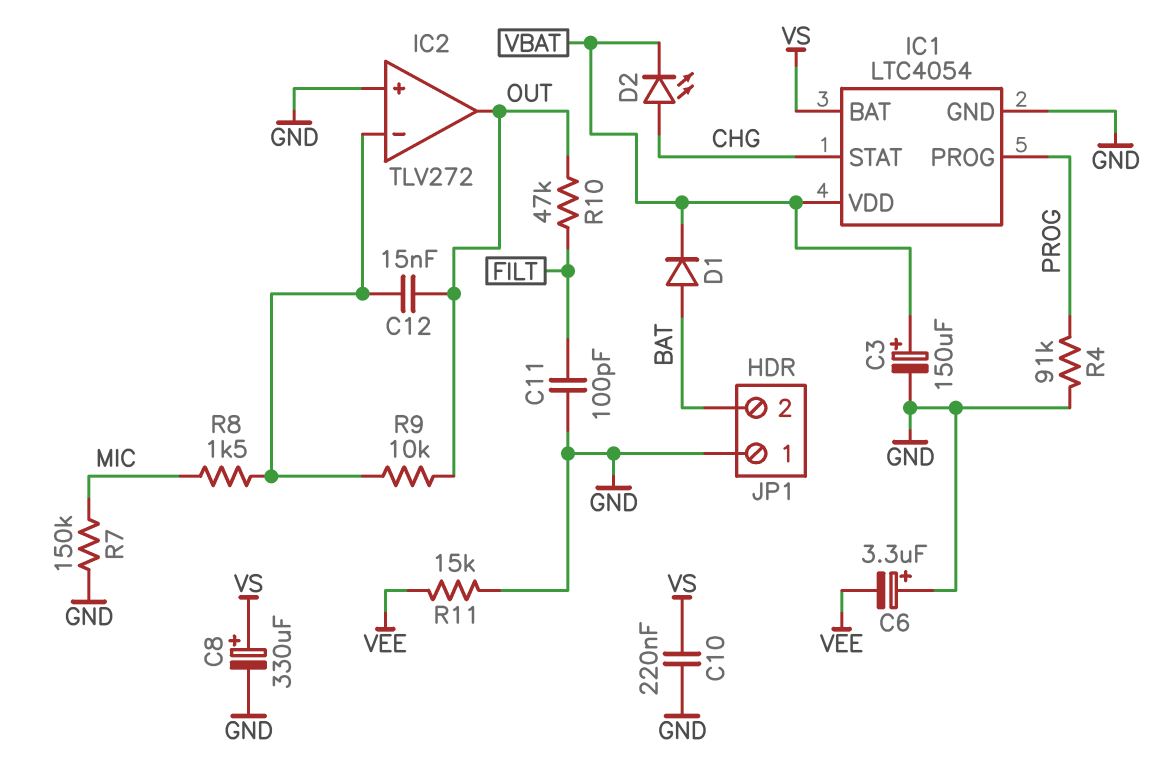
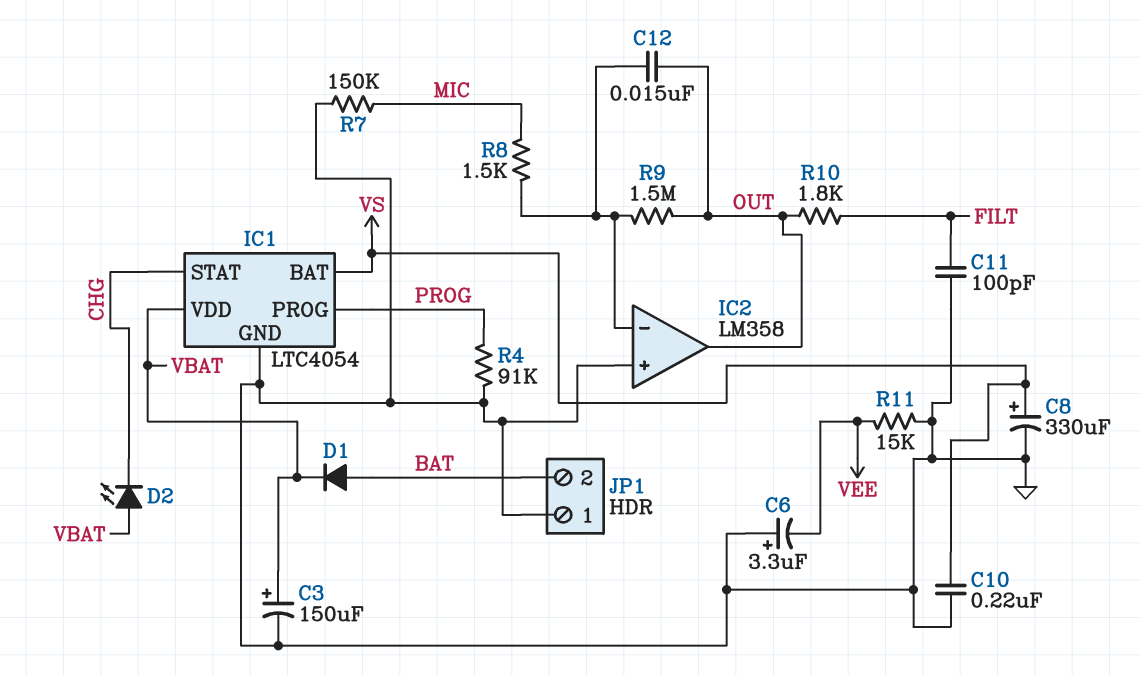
D2: LED (A CHG, K VBAT) -> LED (A VBAT, K CHG)
IC2: TLV272 -> LM358
R9: 10k (IC2/in-, OUT) -> 1.5M (IC2/in-, OUT)
R10: 47k (FILT, OUT) -> 1.8k (FILT, OUT)

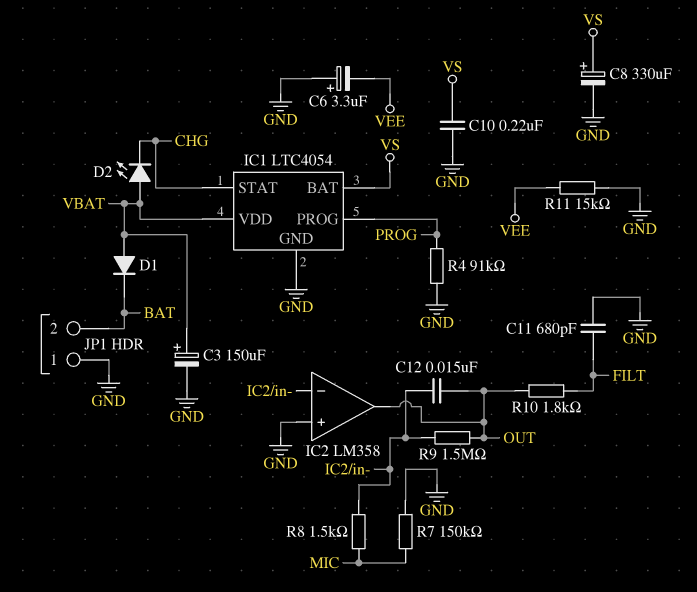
C11: 100pF (FILT, GND) -> 680pF (FILT, GND)
D1: diode (A BAT, K VBAT) -> diode (A VBAT, K BAT)

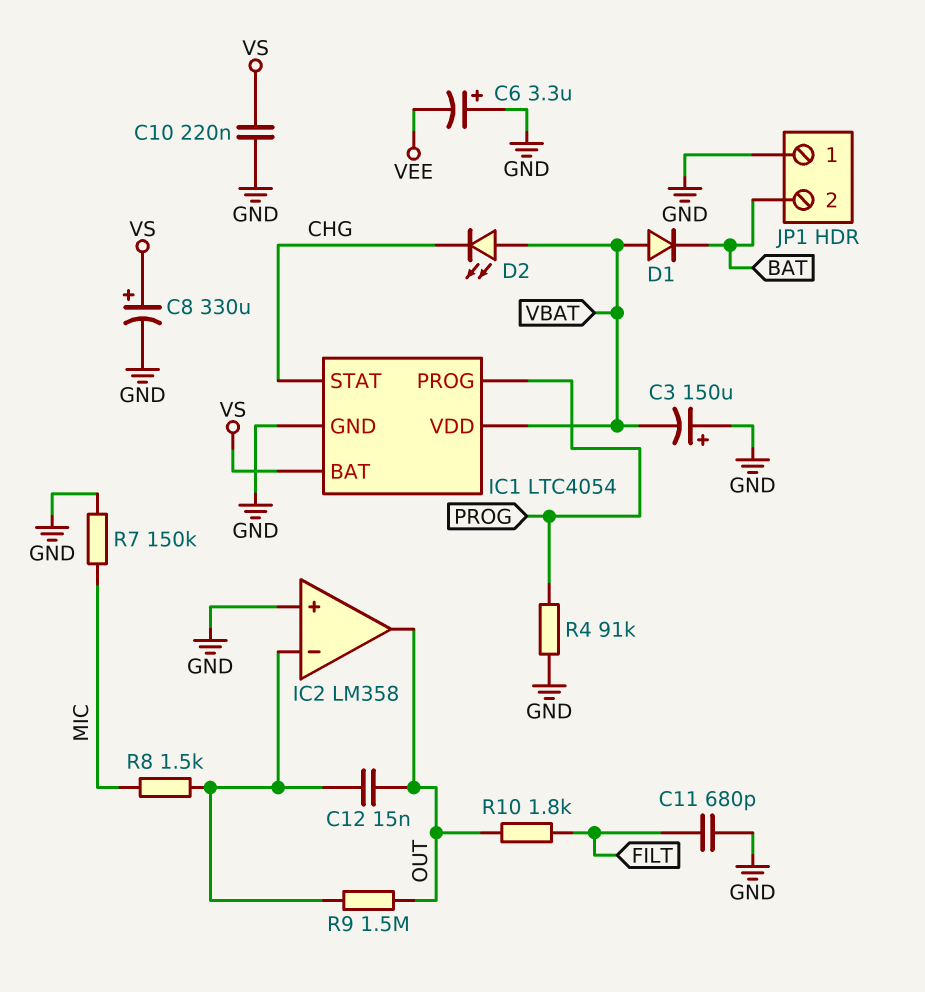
C3: 150uF (plus VBAT, minus GND) -> 150uF (plus GND, minus VBAT)
R11: 15k (GND, VEE) -> none

